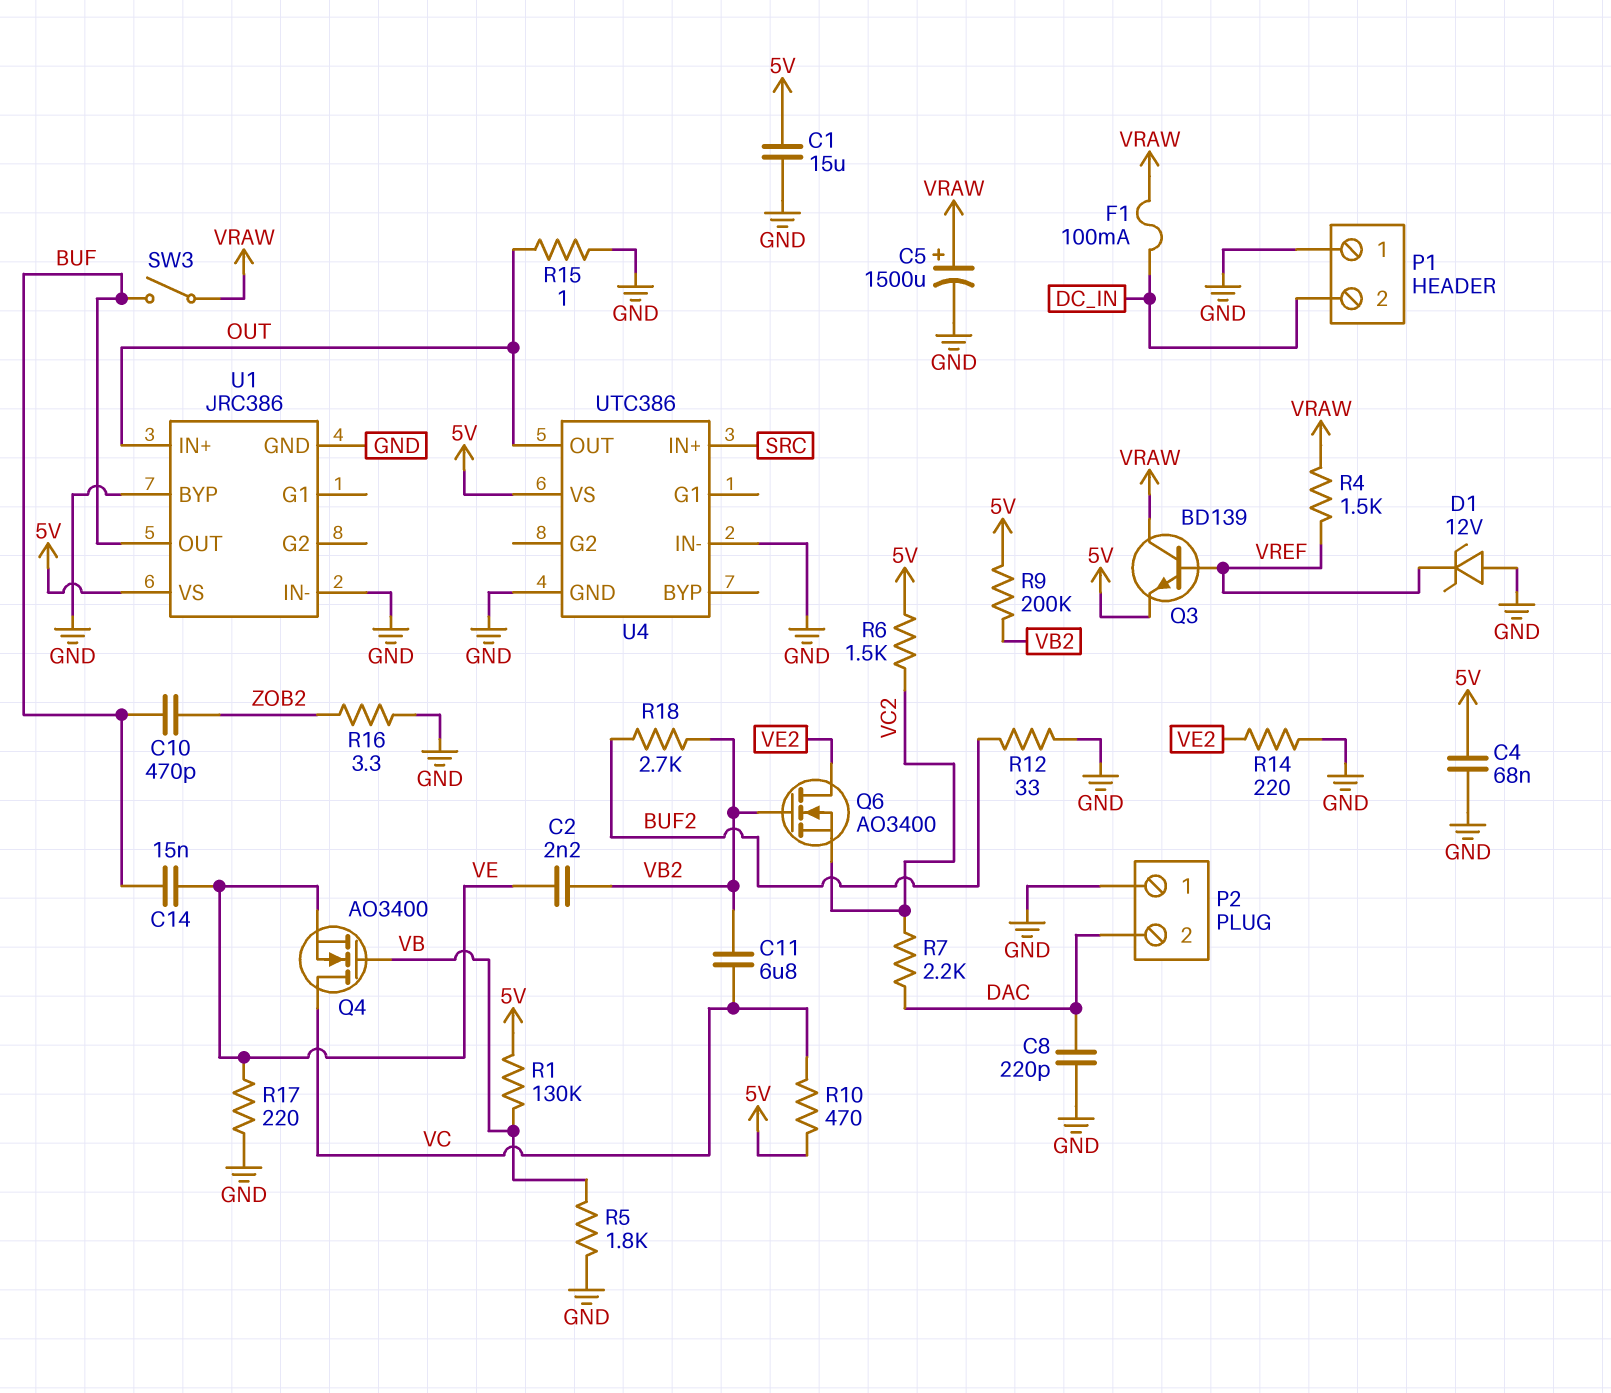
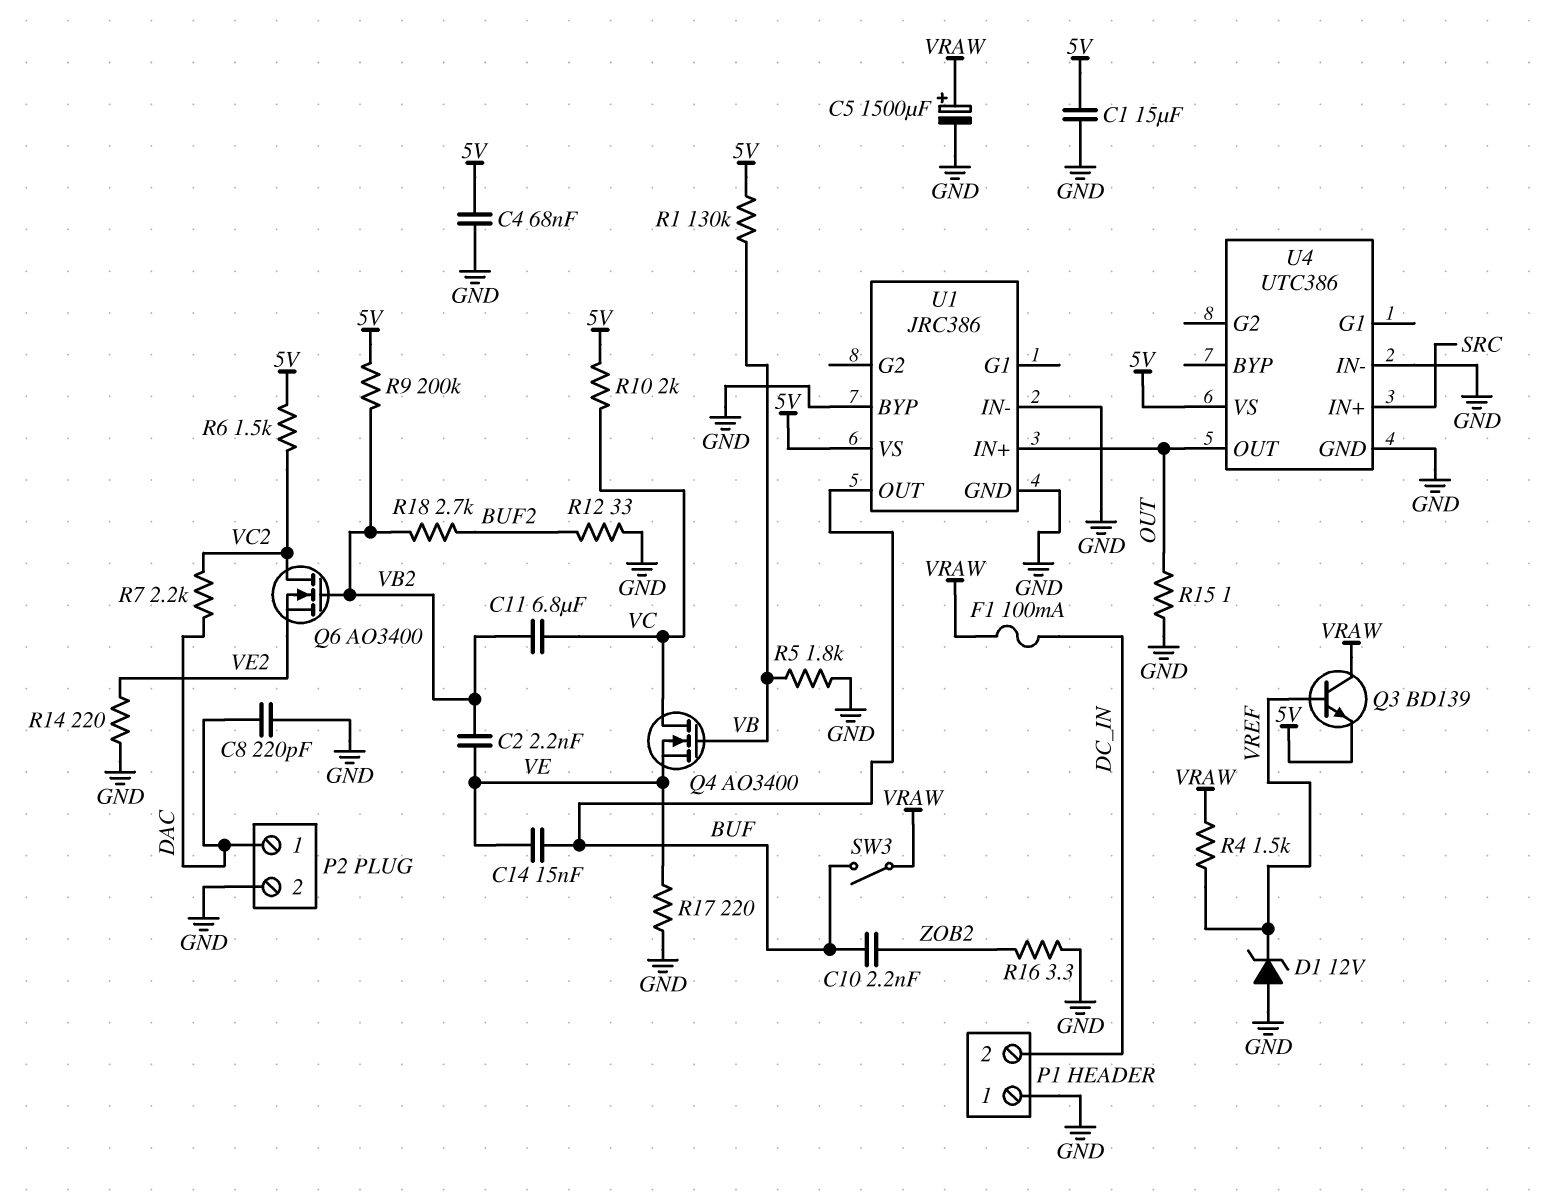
C10: 470pF (BUF, ZOB2) -> 2.2nF (BUF, ZOB2)
P2 pin 1: GND -> DAC
P2 pin 2: DAC -> GND
Q6: NMOS AO3400 (G VB2, D VE2, S VC2) -> NMOS AO3400 (G VB2, D VC2, S VE2)
R10: 470 (5V, VC) -> 2k (5V, VC)

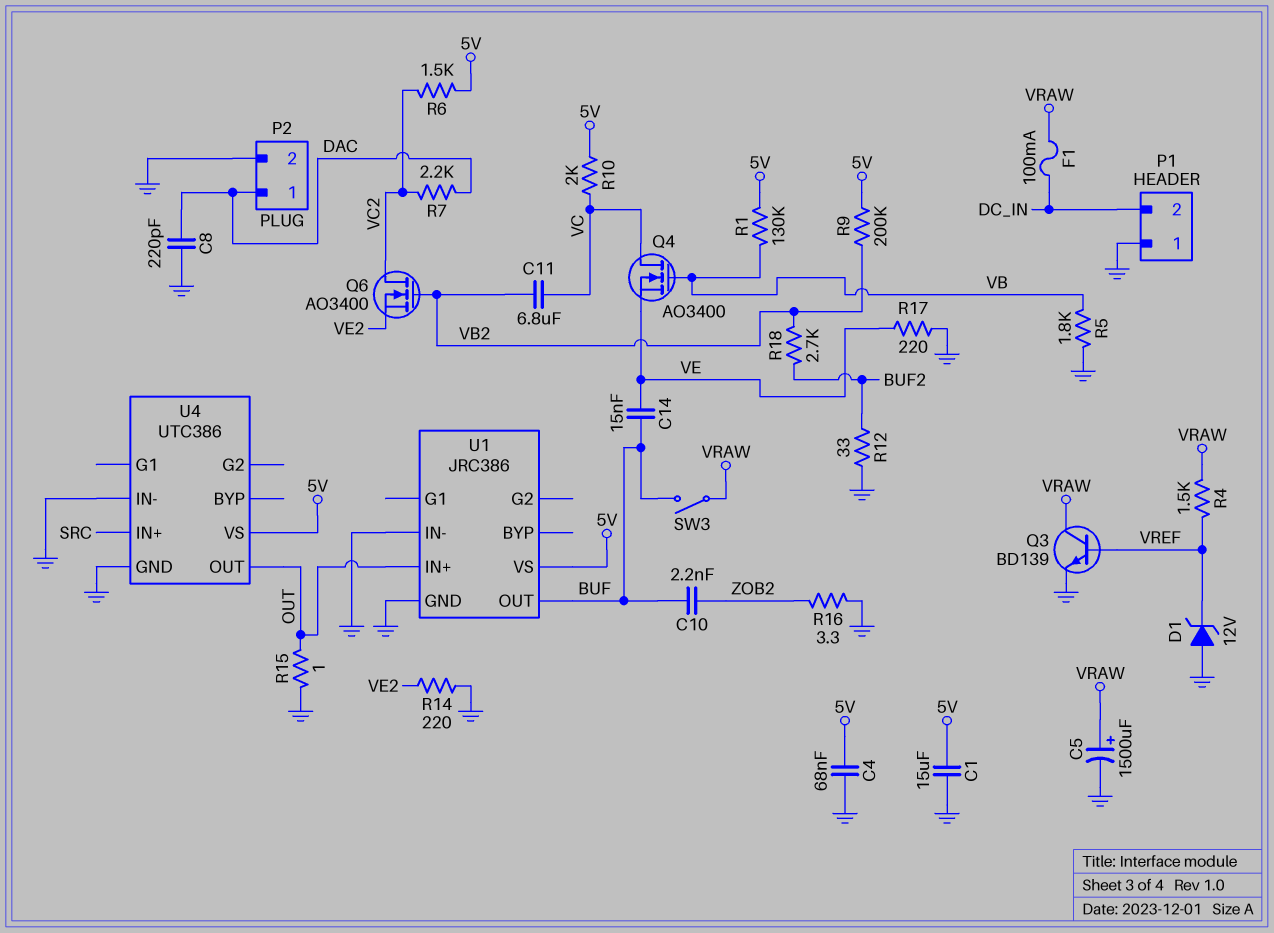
C2: 2.2nF (VB2, VE) -> none
Q3: NPN BD139 (B VREF, C VRAW, E 5V) -> NPN BD139 (B VREF, C VRAW, E GND)
U1 pin BYP: GND -> none

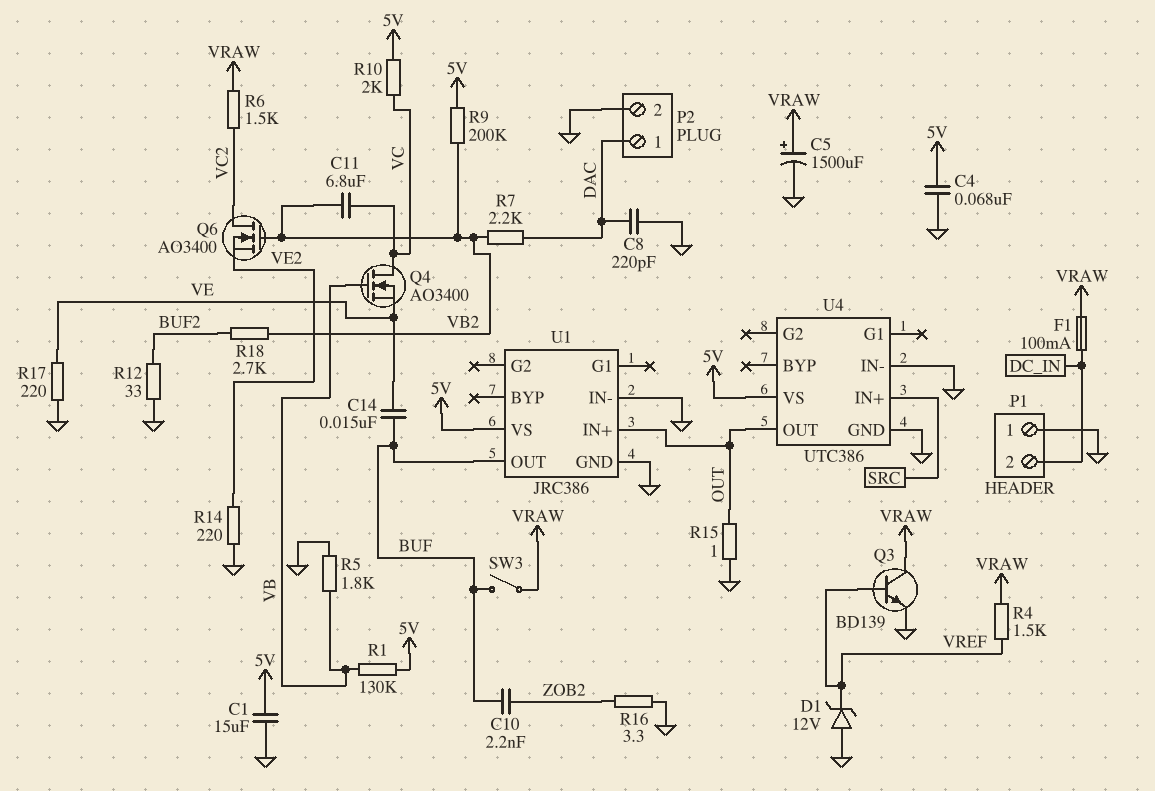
R6: 1.5k (5V, VC2) -> 1.5k (VC2, VRAW)
R7: 2.2k (DAC, VC2) -> 2.2k (DAC, VB2)

